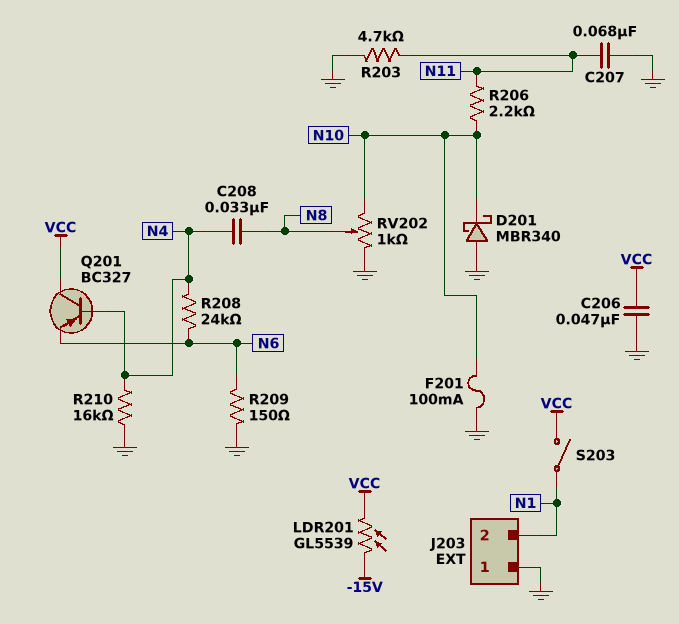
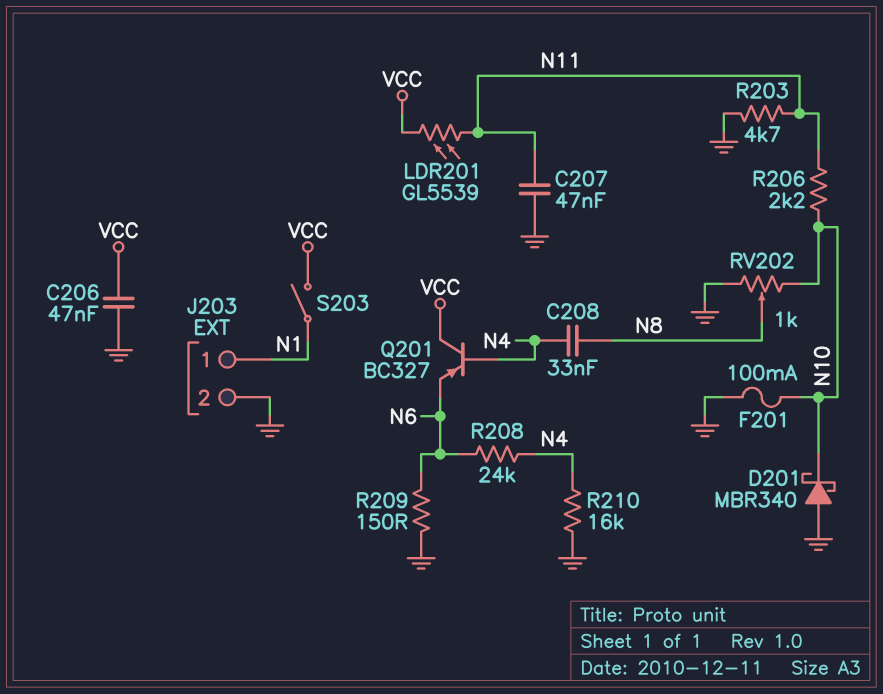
C207: 68nF (GND, N11) -> 47nF (GND, N11)
J203 pin 1: GND -> N1
J203 pin 2: N1 -> GND
LDR201: GL5539 (-15V, VCC) -> GL5539 (N11, VCC)

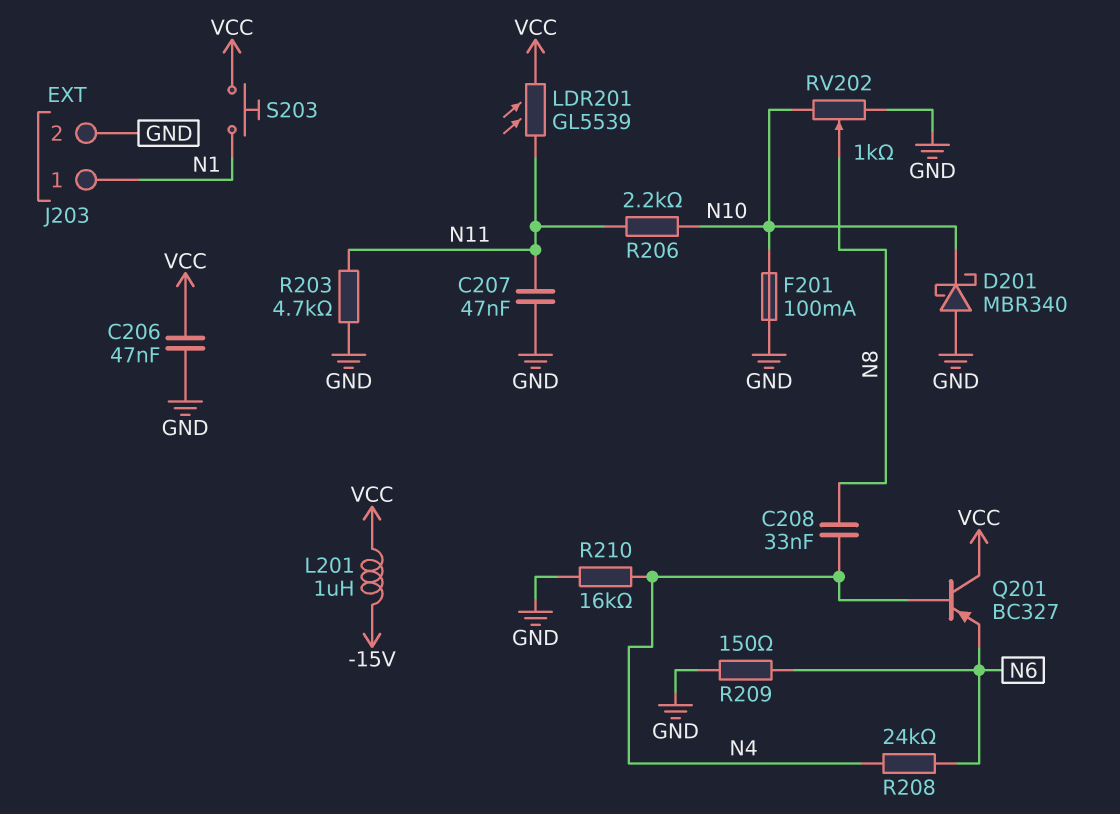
L201: none -> 1uH (-15V, VCC)
S203: switch (N1, VCC) -> button (N1, VCC)

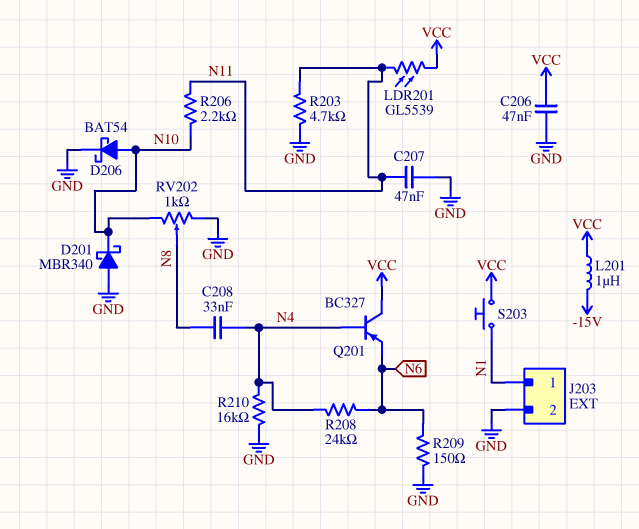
D206: none -> schottky BAT54 (A N10, K GND)
F201: 100mA (GND, N10) -> none

